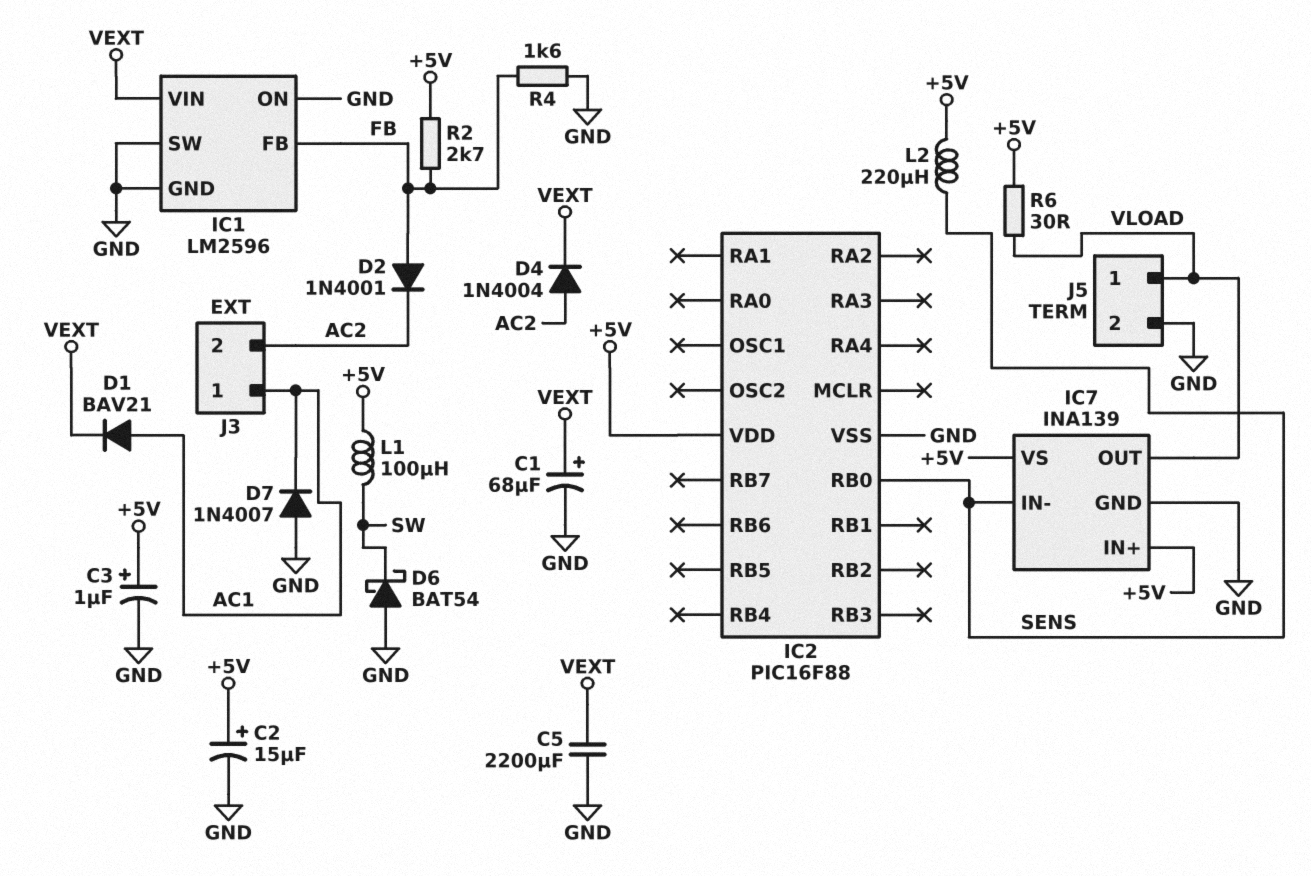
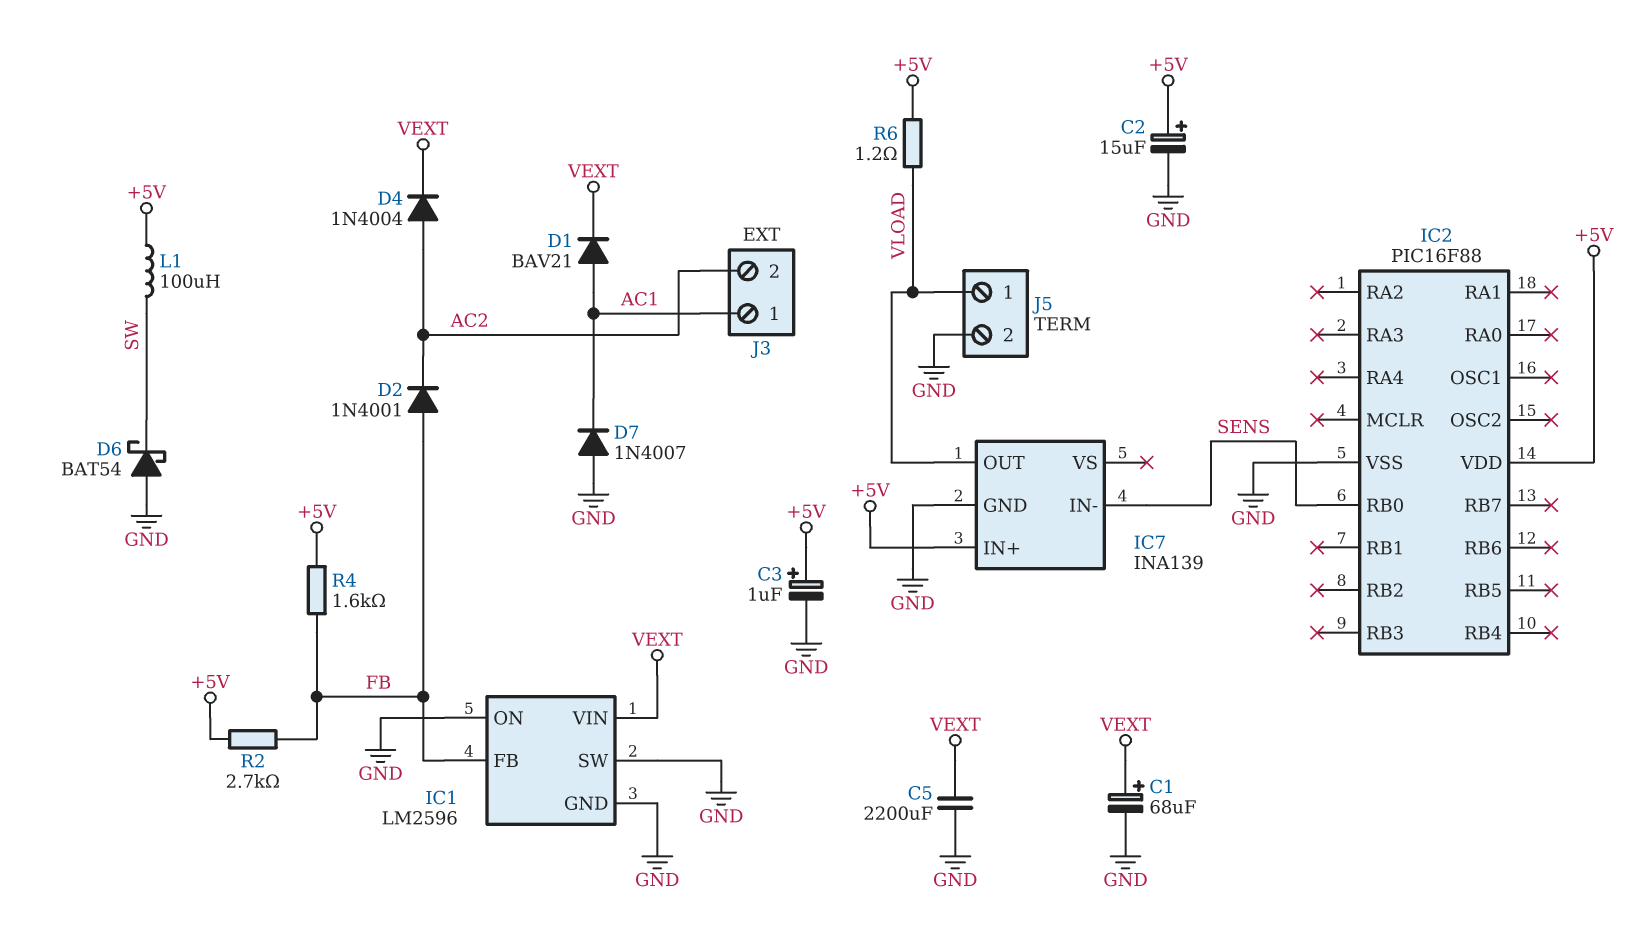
IC7 pin VS: +5V -> none
L2: 220uH (+5V, SENS) -> none
R4: 1.6k (FB, GND) -> 1.6k (+5V, FB)
R6: 30 (+5V, VLOAD) -> 1.2 (+5V, VLOAD)

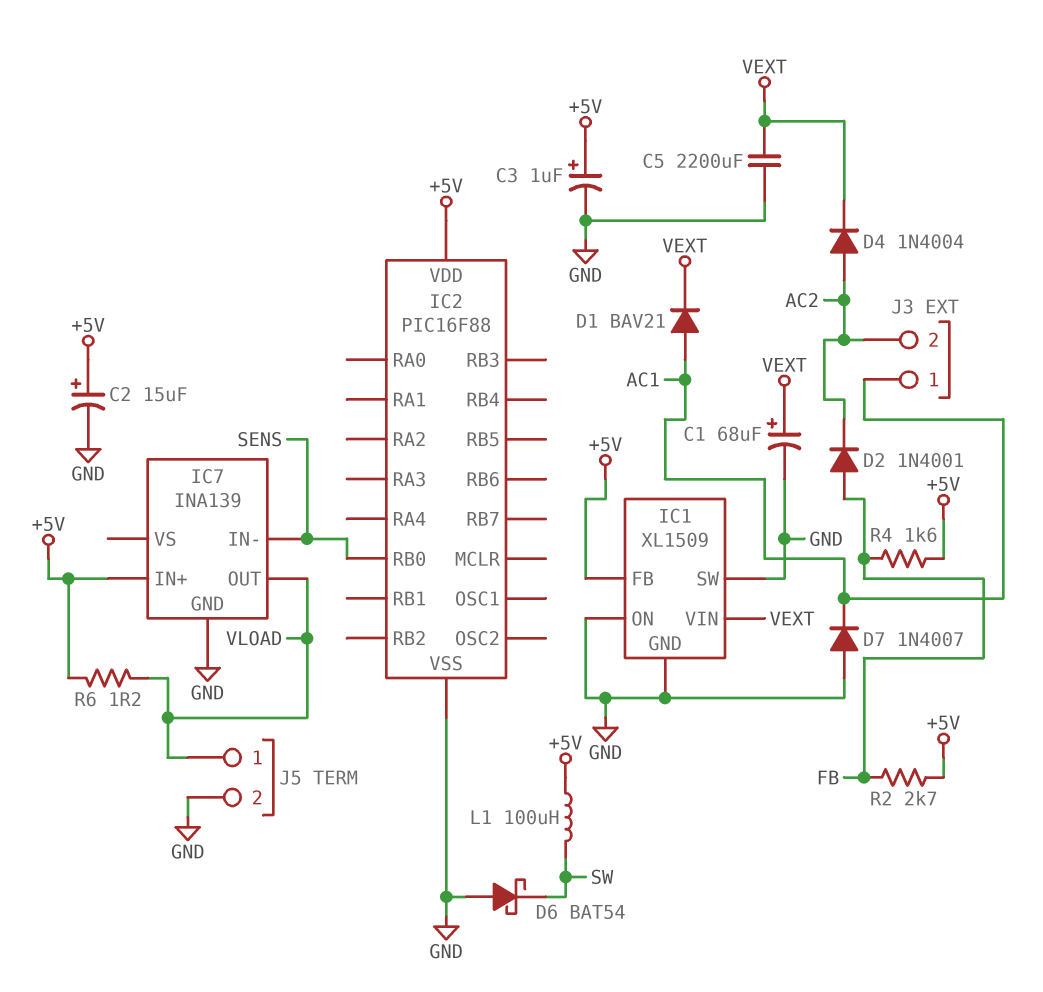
IC1: LM2596 -> XL1509
IC1 pin FB: FB -> +5V

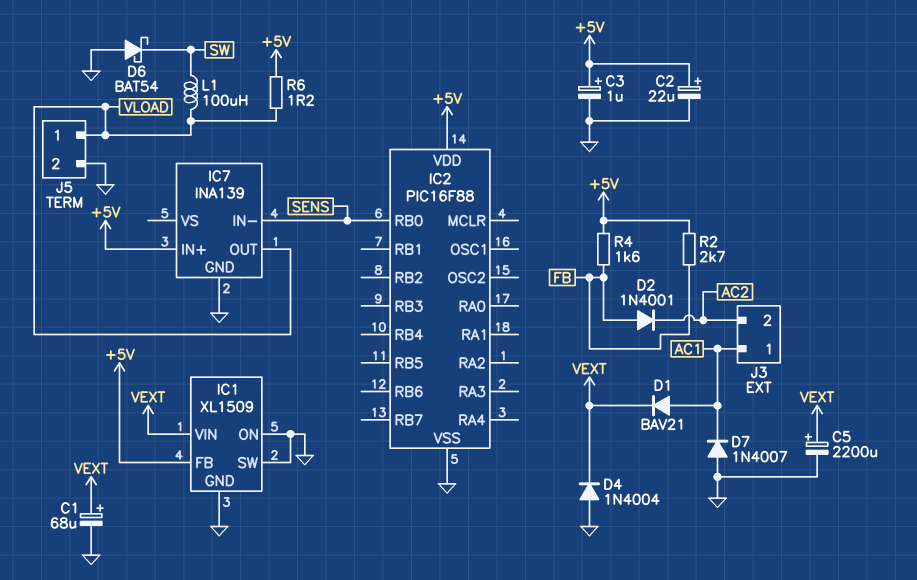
C2: 15uF (plus +5V, minus GND) -> 22uF (plus +5V, minus GND)
C5: 2200uF (GND, VEXT) -> 2200uF (plus VEXT, minus GND)
D4: diode 1N4004 (A AC2, K VEXT) -> diode 1N4004 (A GND, K VEXT)
L1: 100uH (+5V, SW) -> 100uH (SW, VLOAD)

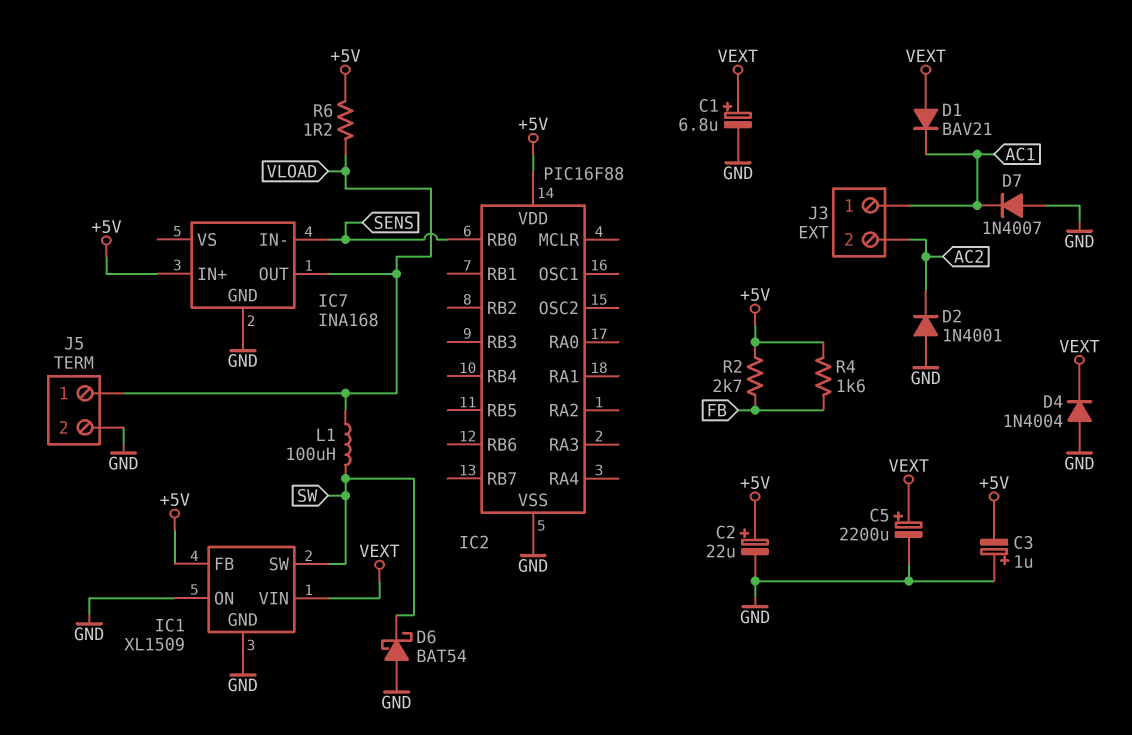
C1: 68uF (plus VEXT, minus GND) -> 6.8uF (plus VEXT, minus GND)
C3: 1uF (plus +5V, minus GND) -> 1uF (plus GND, minus +5V)
D1: diode BAV21 (A AC1, K VEXT) -> diode BAV21 (A VEXT, K AC1)
D2: diode 1N4001 (A FB, K AC2) -> diode 1N4001 (A GND, K AC2)
IC1 pin SW: GND -> SW
IC7: INA139 -> INA168

